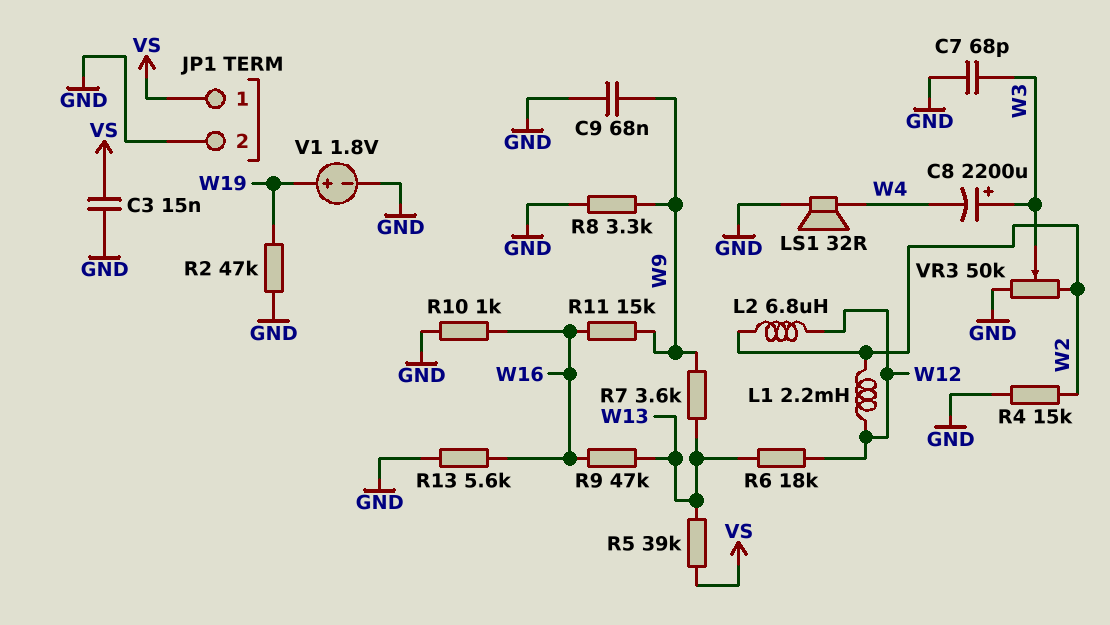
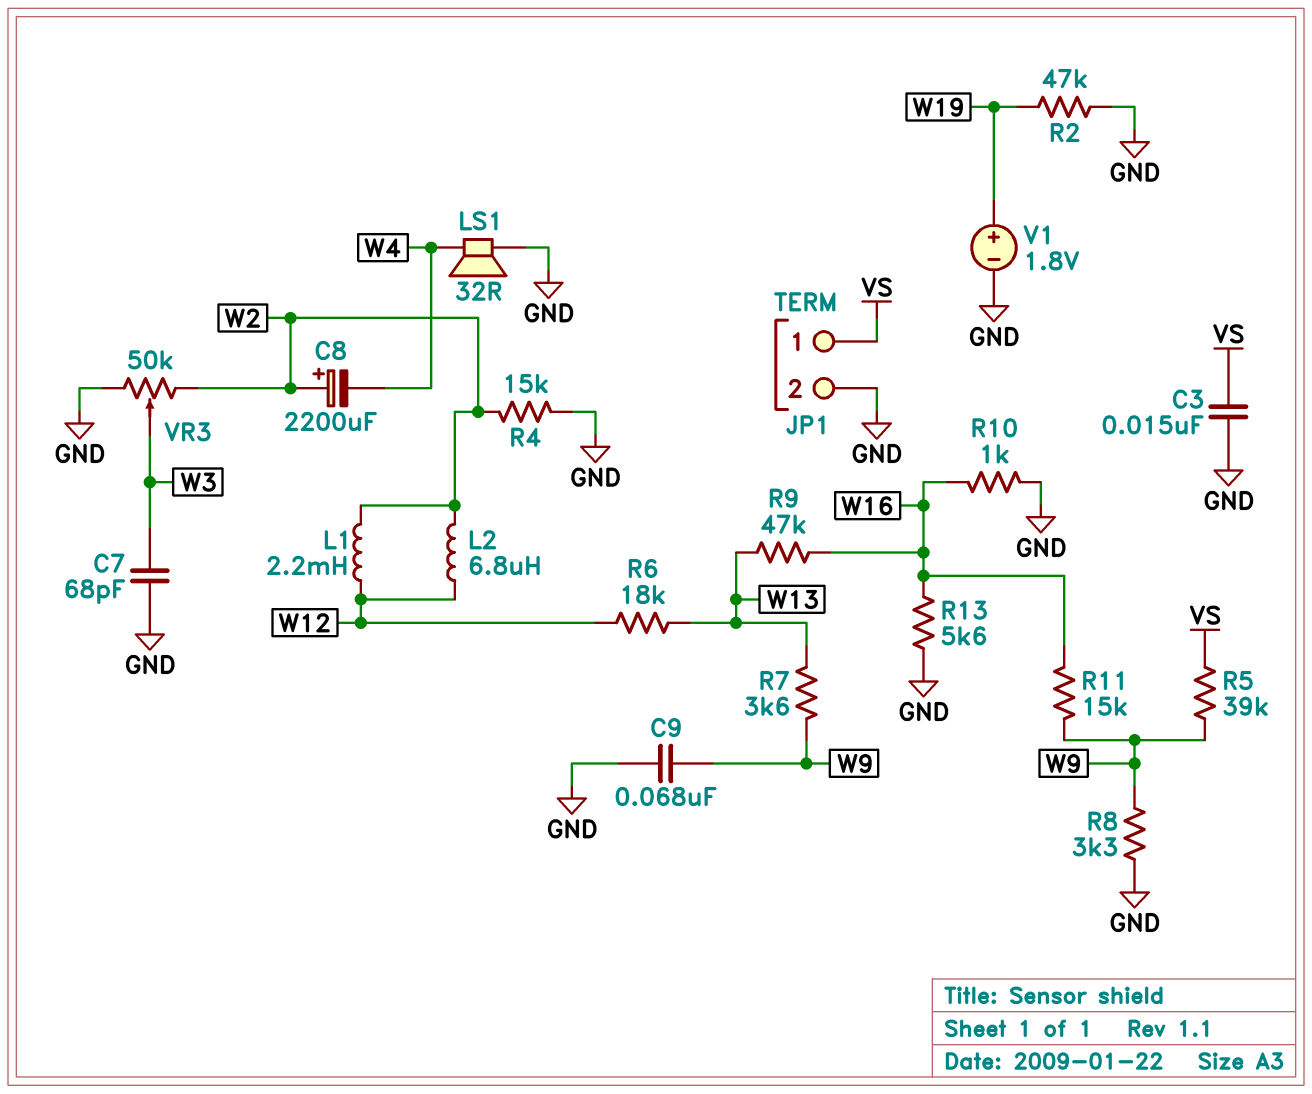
C8: 2200uF (plus W3, minus W4) -> 2200uF (plus W2, minus W4)
R5: 39k (VS, W13) -> 39k (VS, W9)

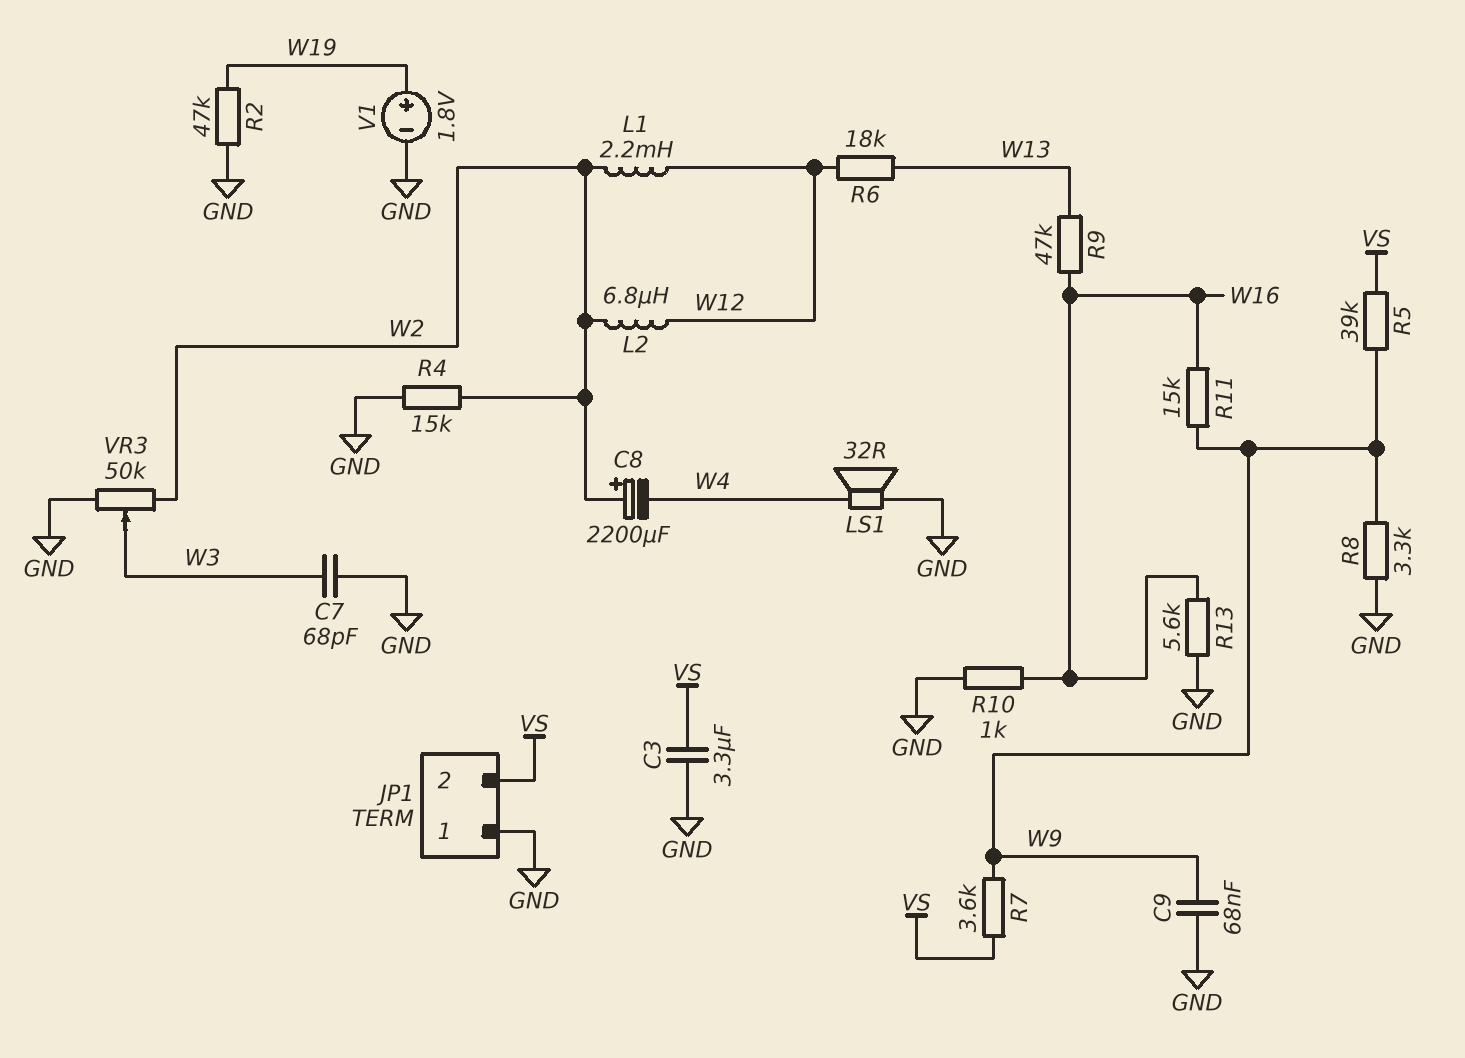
C3: 15nF (GND, VS) -> 3.3uF (GND, VS)
JP1 pin 1: VS -> GND
JP1 pin 2: GND -> VS
R7: 3.6k (W9, W13) -> 3.6k (VS, W9)

